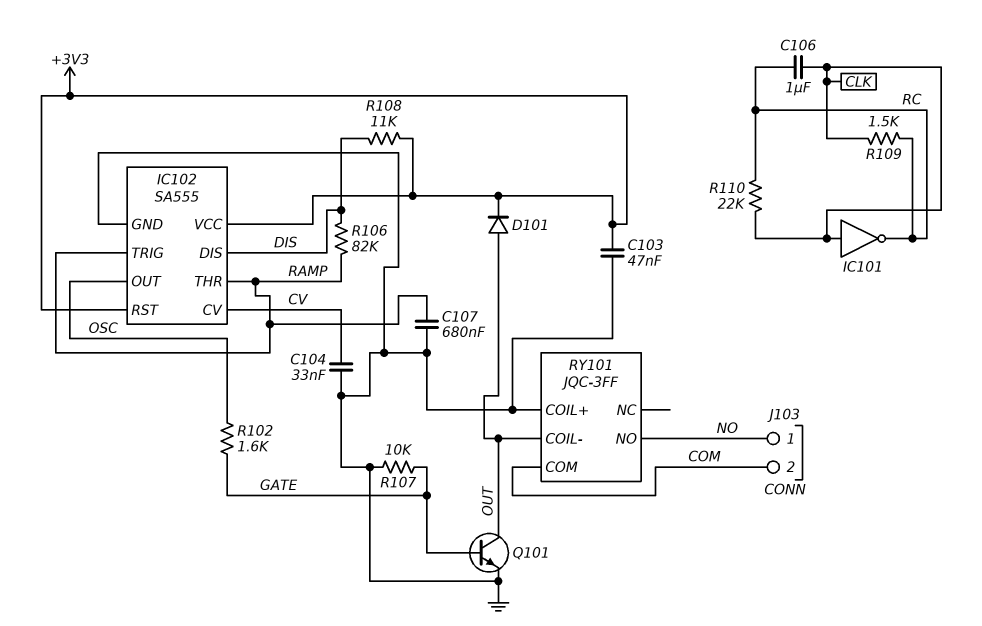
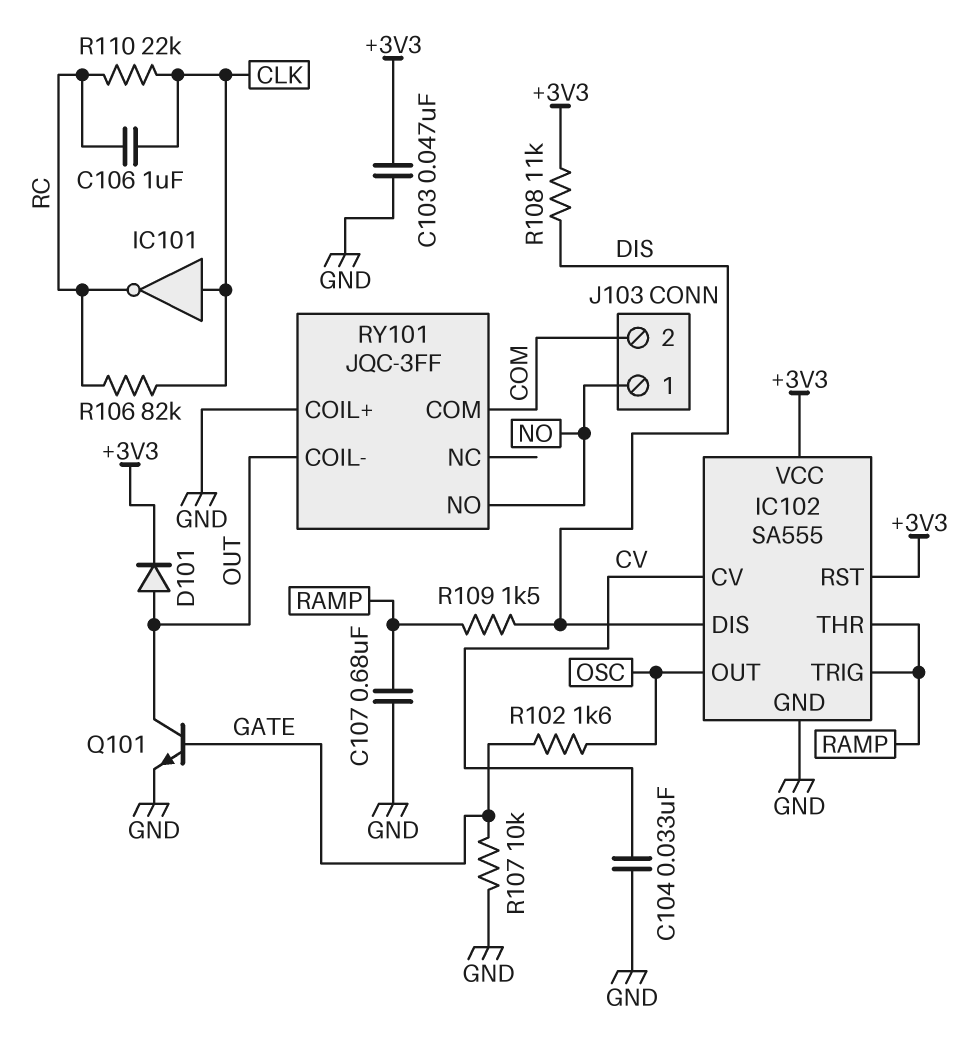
R106: 82k (DIS, RAMP) -> 82k (CLK, RC)
R109: 1.5k (CLK, RC) -> 1.5k (DIS, RAMP)

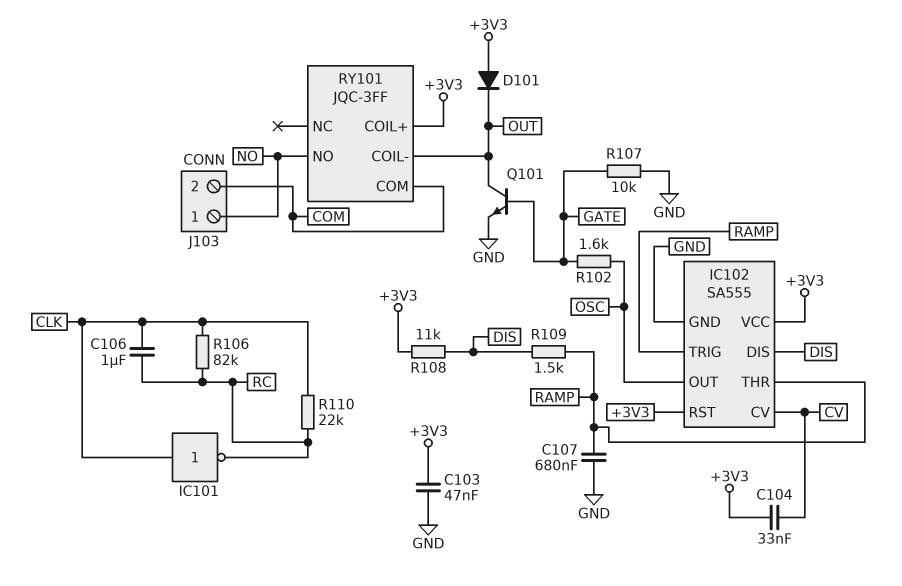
C104: 33nF (CV, GND) -> 33nF (+3V3, CV)
D101: diode (A OUT, K +3V3) -> diode (A +3V3, K OUT)
RY101 pin COIL+: GND -> +3V3

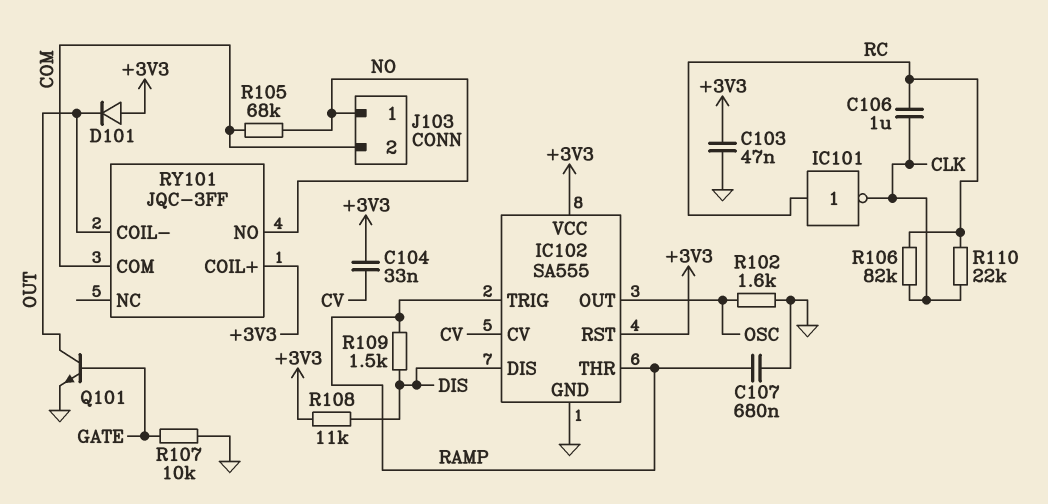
IC101: NOT (in CLK, out RC) -> NOT (in RC, out CLK)
R102: 1.6k (GATE, OSC) -> 1.6k (GND, OSC)
R105: none -> 68k (COM, NO)

